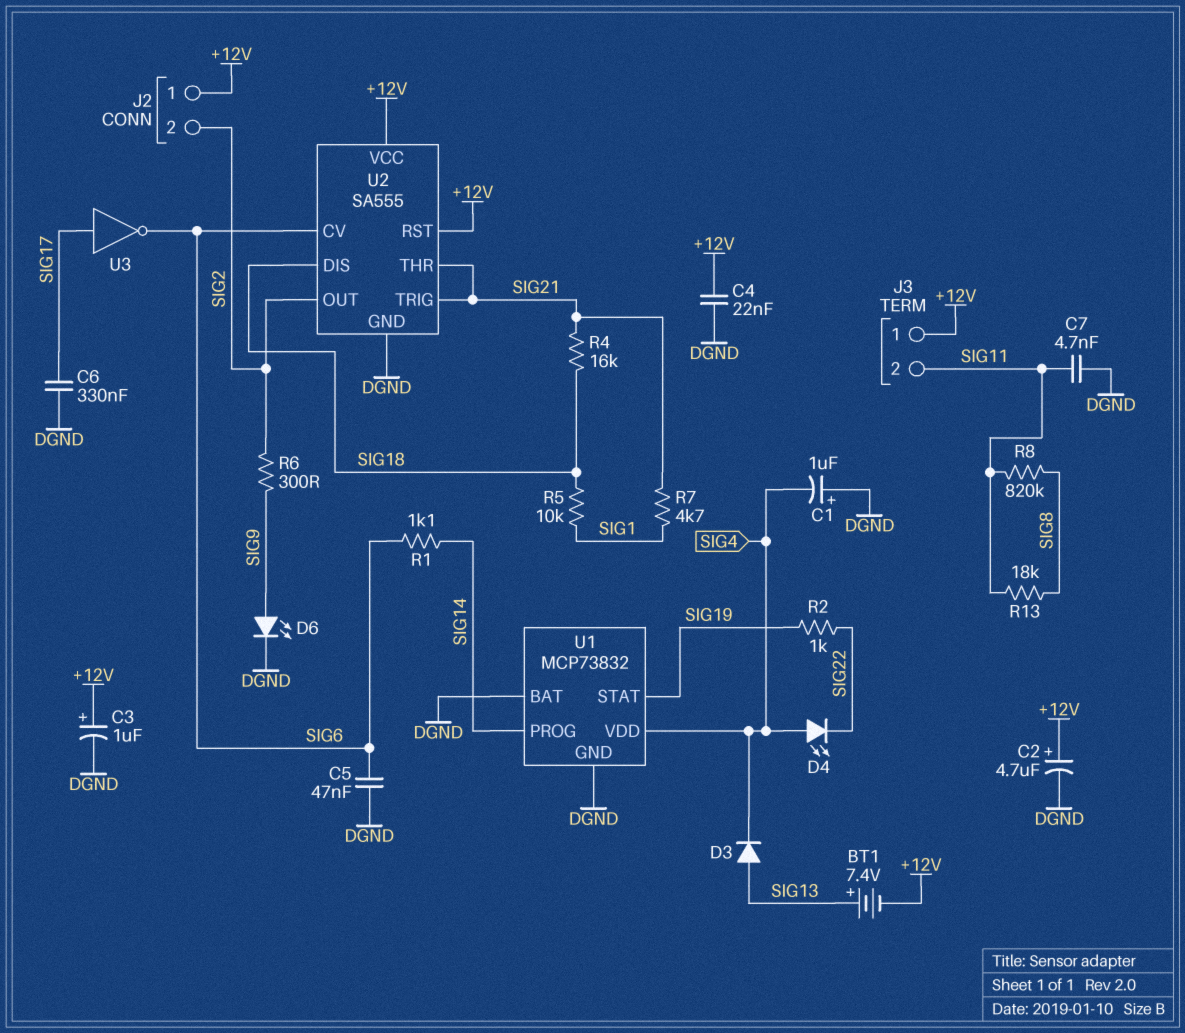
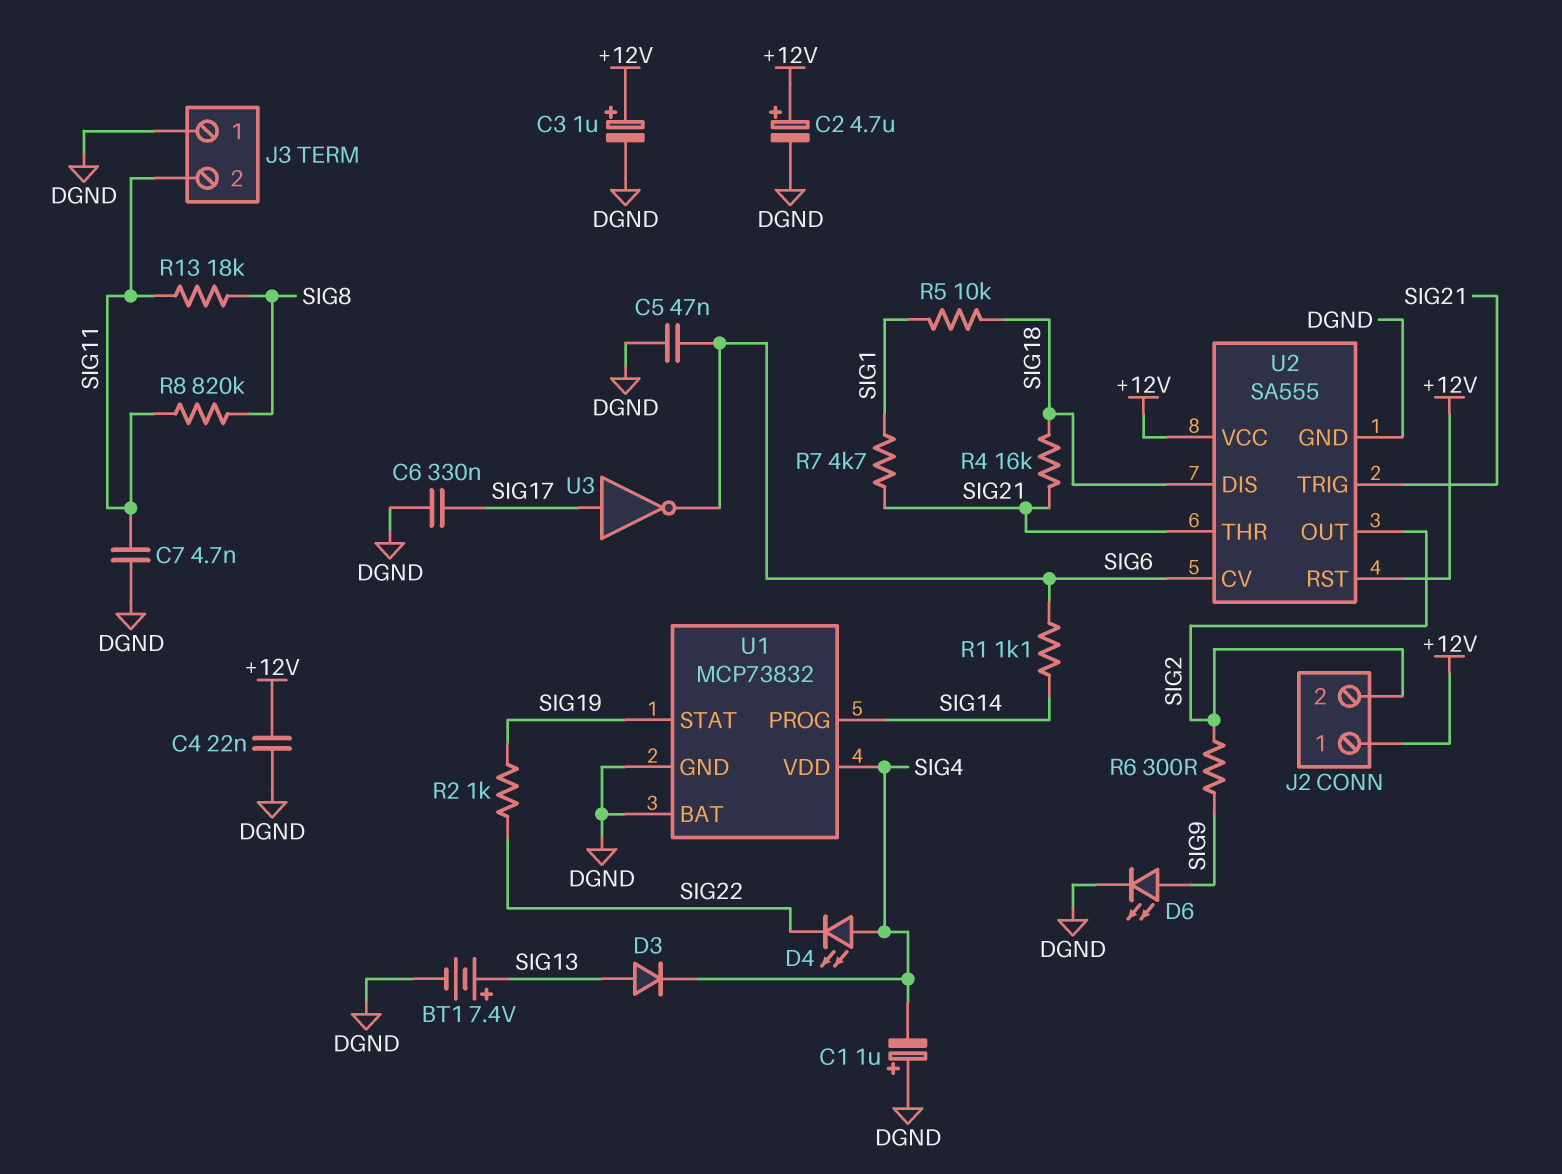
BT1: 7.4V (plus SIG13, minus +12V) -> 7.4V (plus SIG13, minus DGND)
J3 pin 1: +12V -> DGND

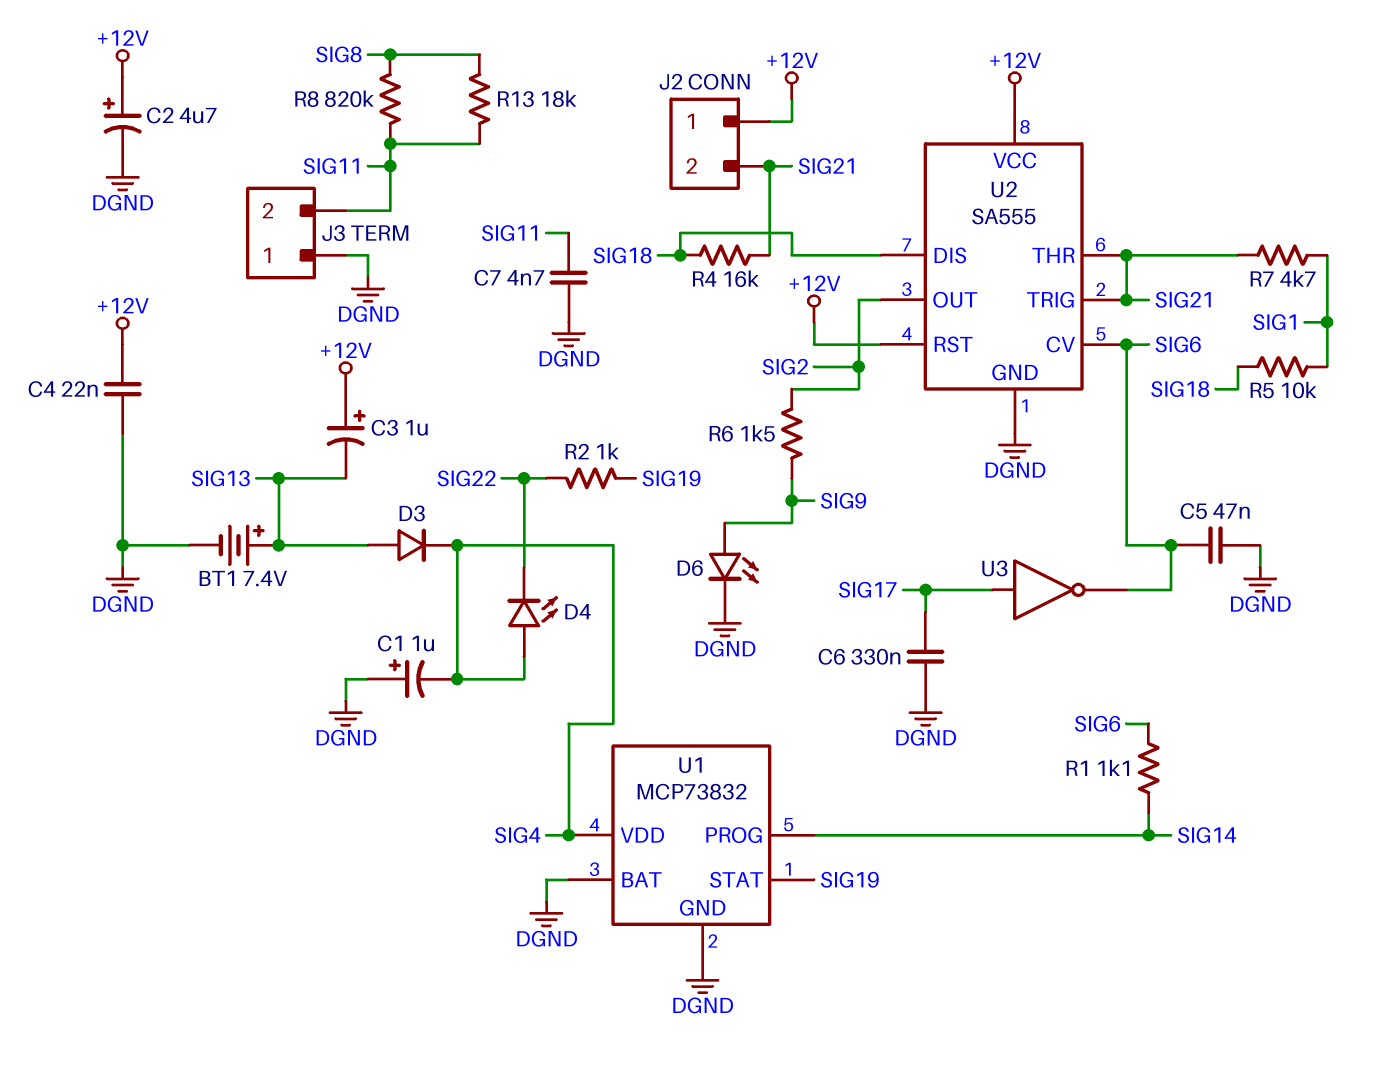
C3: 1uF (plus +12V, minus DGND) -> 1uF (plus +12V, minus SIG13)
J2 pin 2: SIG2 -> SIG21
R6: 300 (SIG2, SIG9) -> 1.5k (SIG2, SIG9)

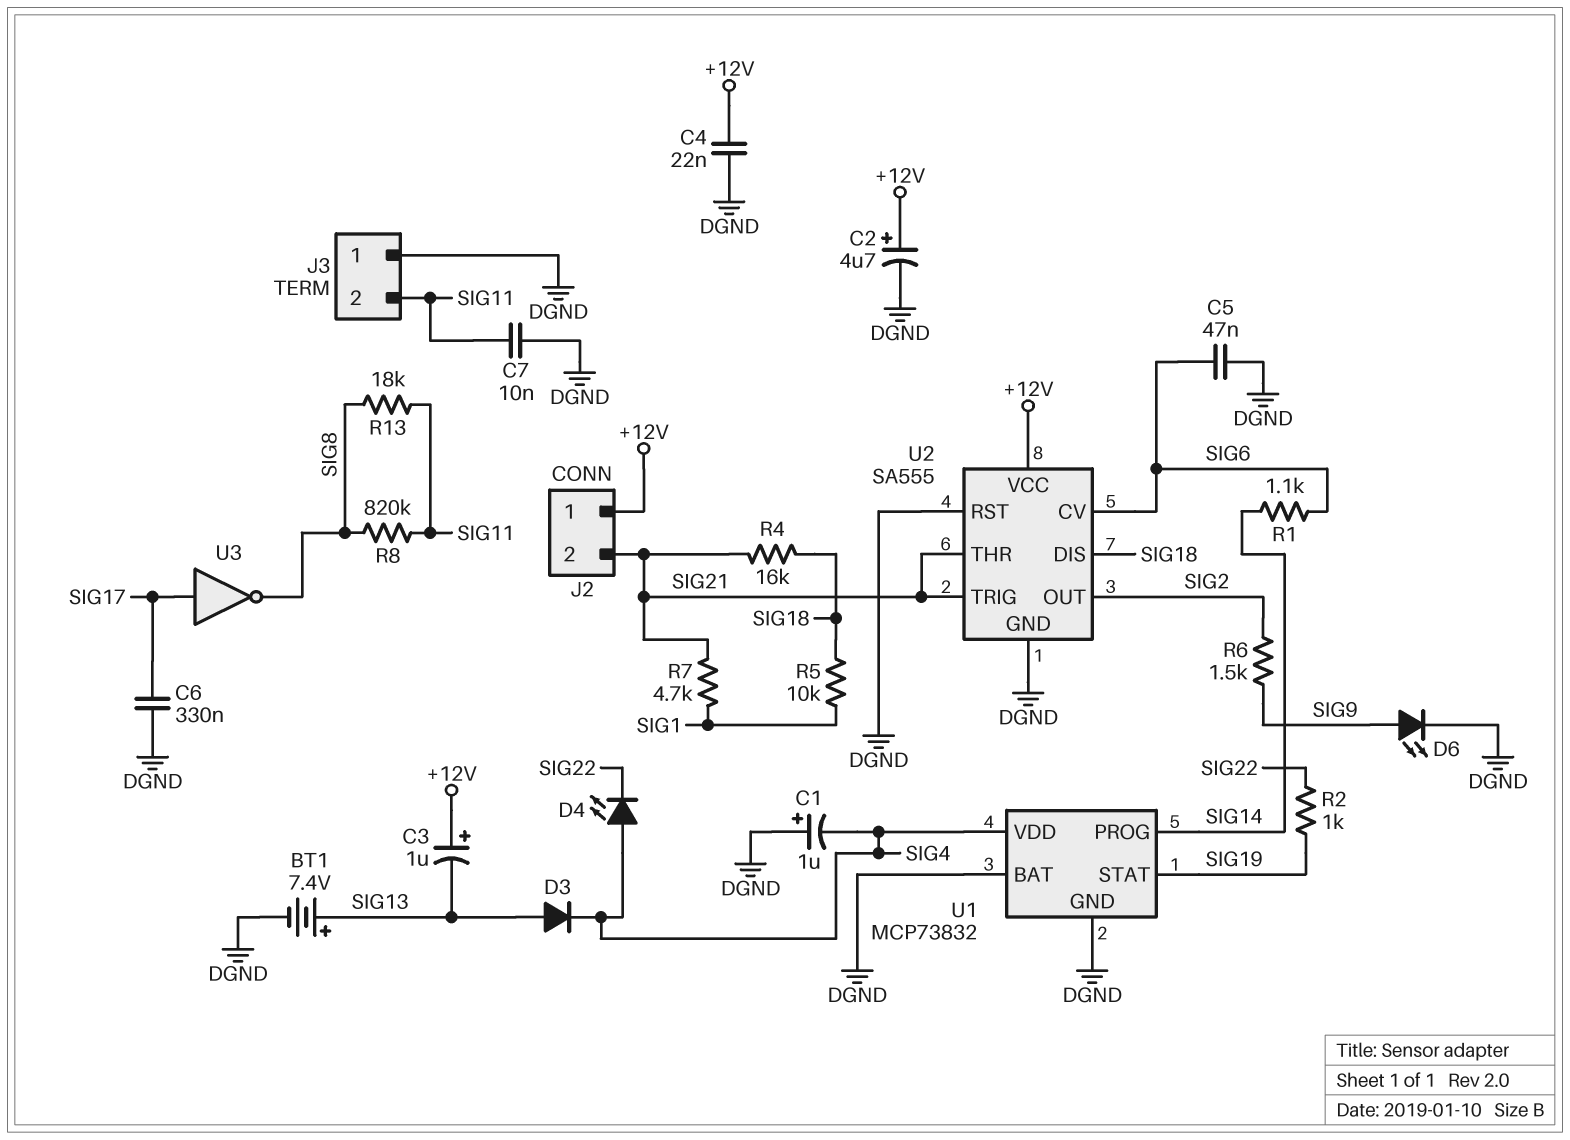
C7: 4.7nF (DGND, SIG11) -> 10nF (DGND, SIG11)
U2 pin RST: +12V -> DGND
U3: NOT (in SIG17, out SIG6) -> NOT (in SIG17, out SIG8)

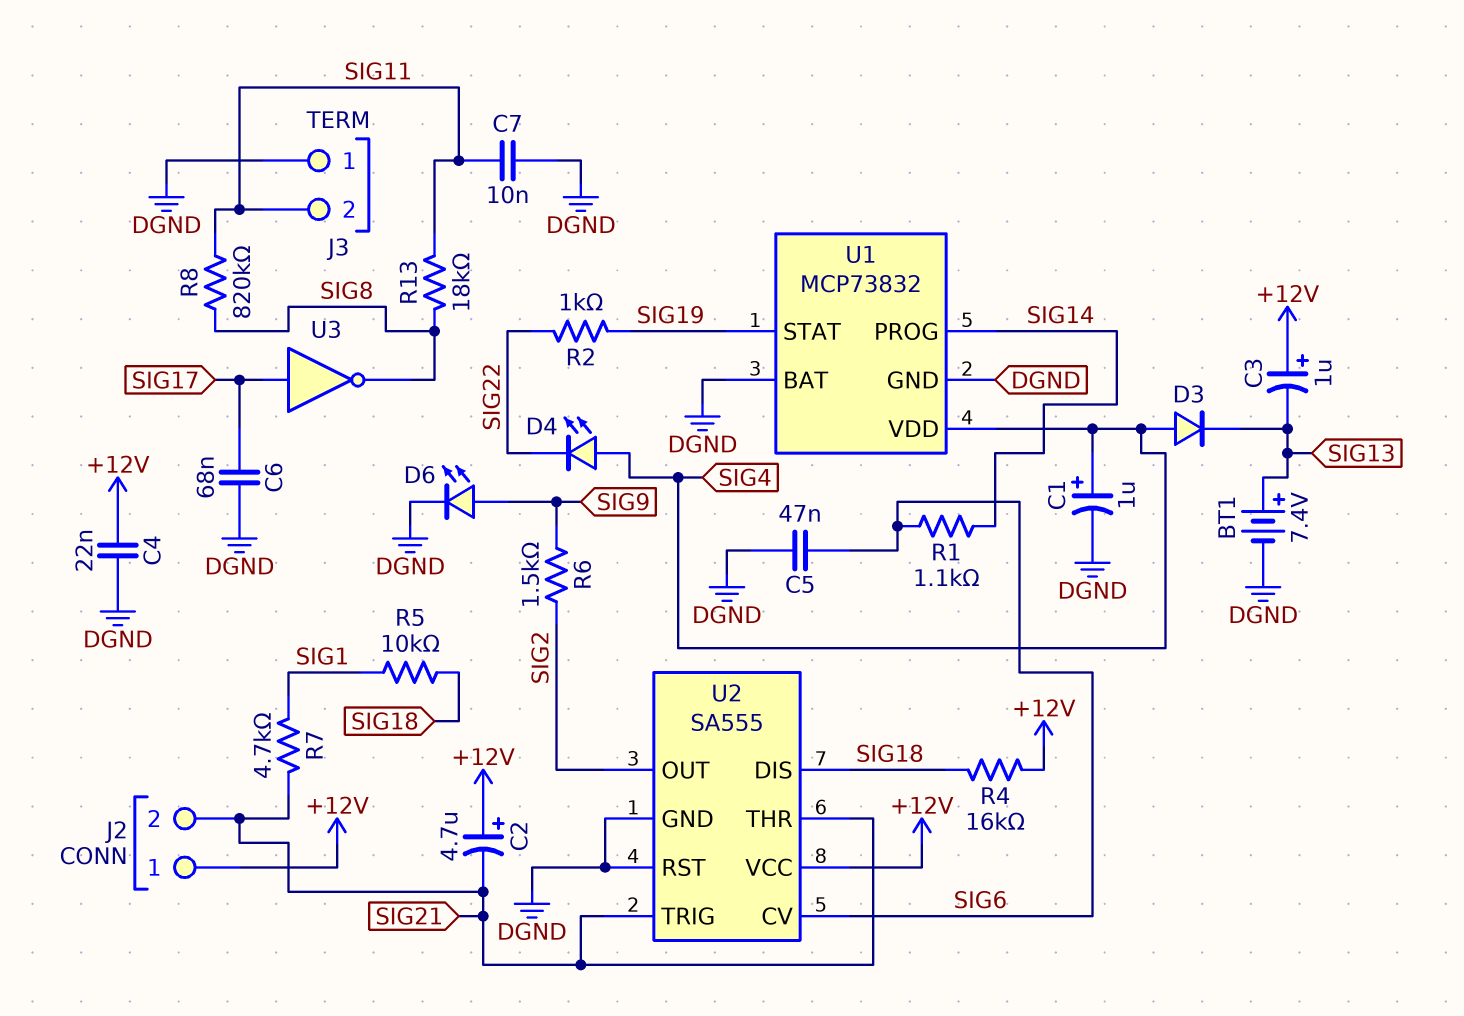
C1: 1uF (plus DGND, minus SIG4) -> 1uF (plus SIG4, minus DGND)
C2: 4.7uF (plus +12V, minus DGND) -> 4.7uF (plus +12V, minus SIG21)
C6: 330nF (DGND, SIG17) -> 68nF (DGND, SIG17)
D3: diode (A SIG13, K SIG4) -> diode (A SIG4, K SIG13)
R4: 16k (SIG18, SIG21) -> 16k (+12V, SIG18)

